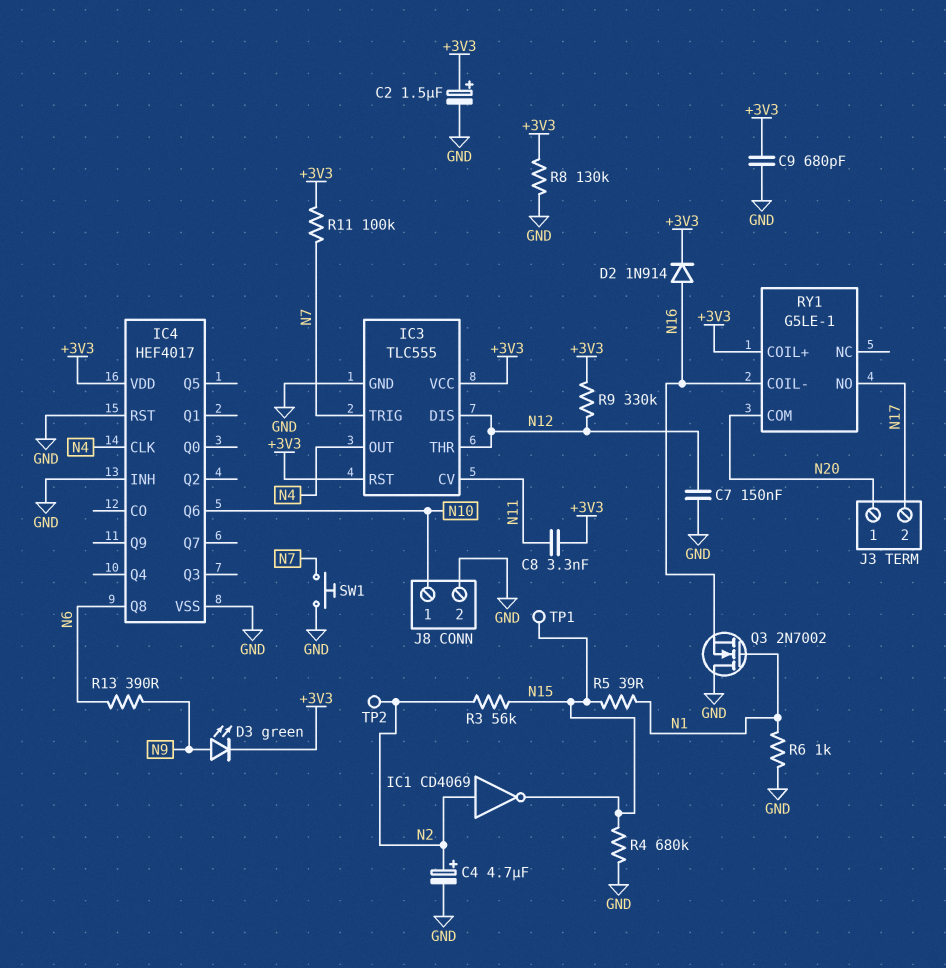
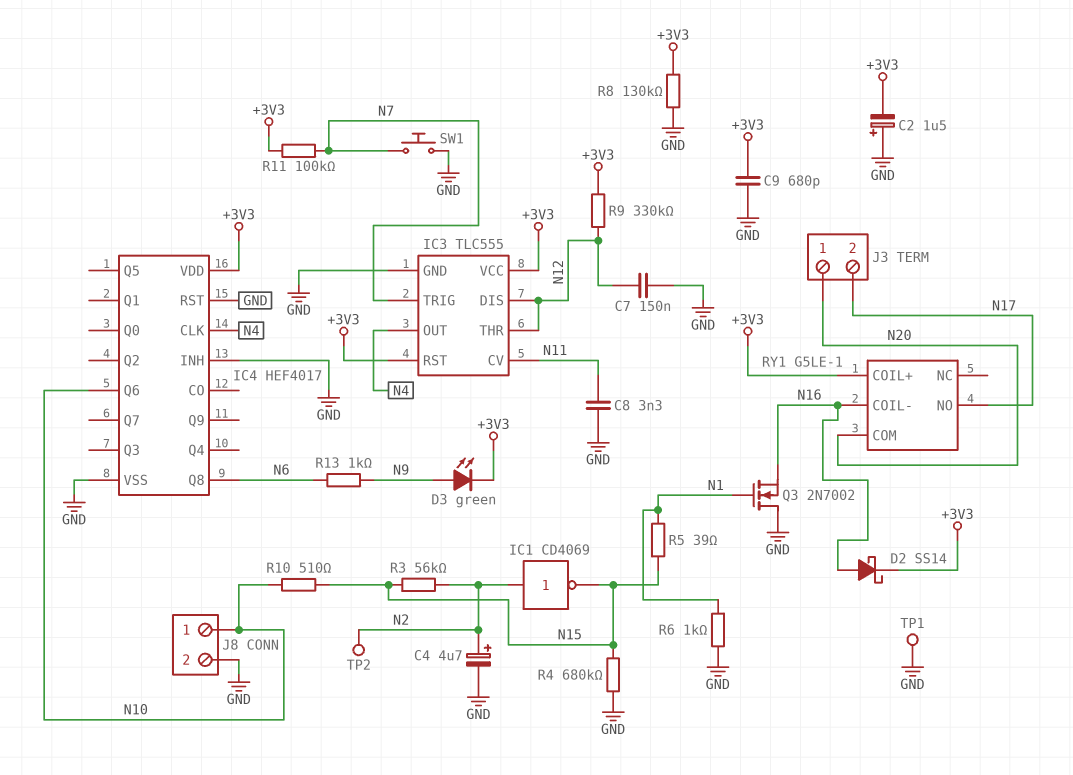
C2: 1.5uF (plus +3V3, minus GND) -> 1.5uF (plus GND, minus +3V3)
C8: 3.3nF (+3V3, N11) -> 3.3nF (GND, N11)
D2: diode 1N914 (A N16, K +3V3) -> schottky SS14 (A N16, K +3V3)
R10: none -> 510 (N10, N15)
R13: 390 (N6, N9) -> 1k (N6, N9)
TP1: test point (N15) -> test point (GND)

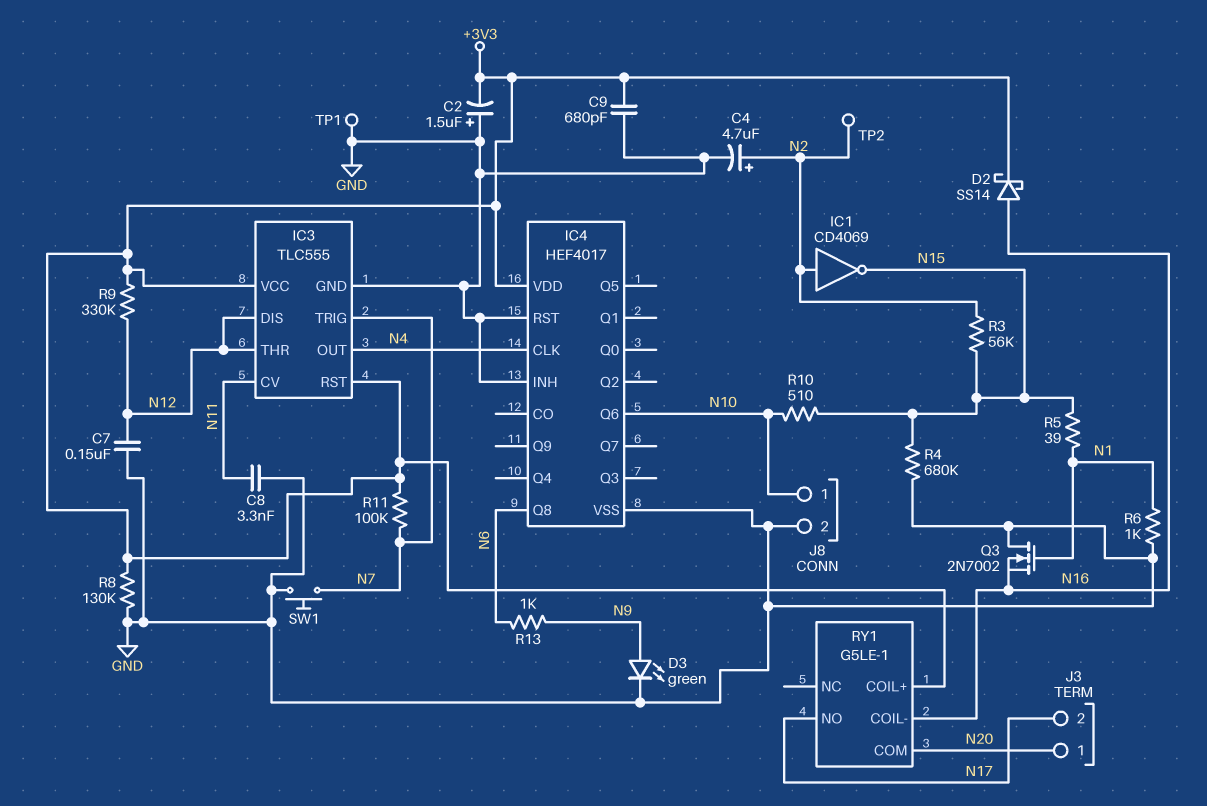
D3: LED green (A N9, K +3V3) -> LED green (A N9, K GND)

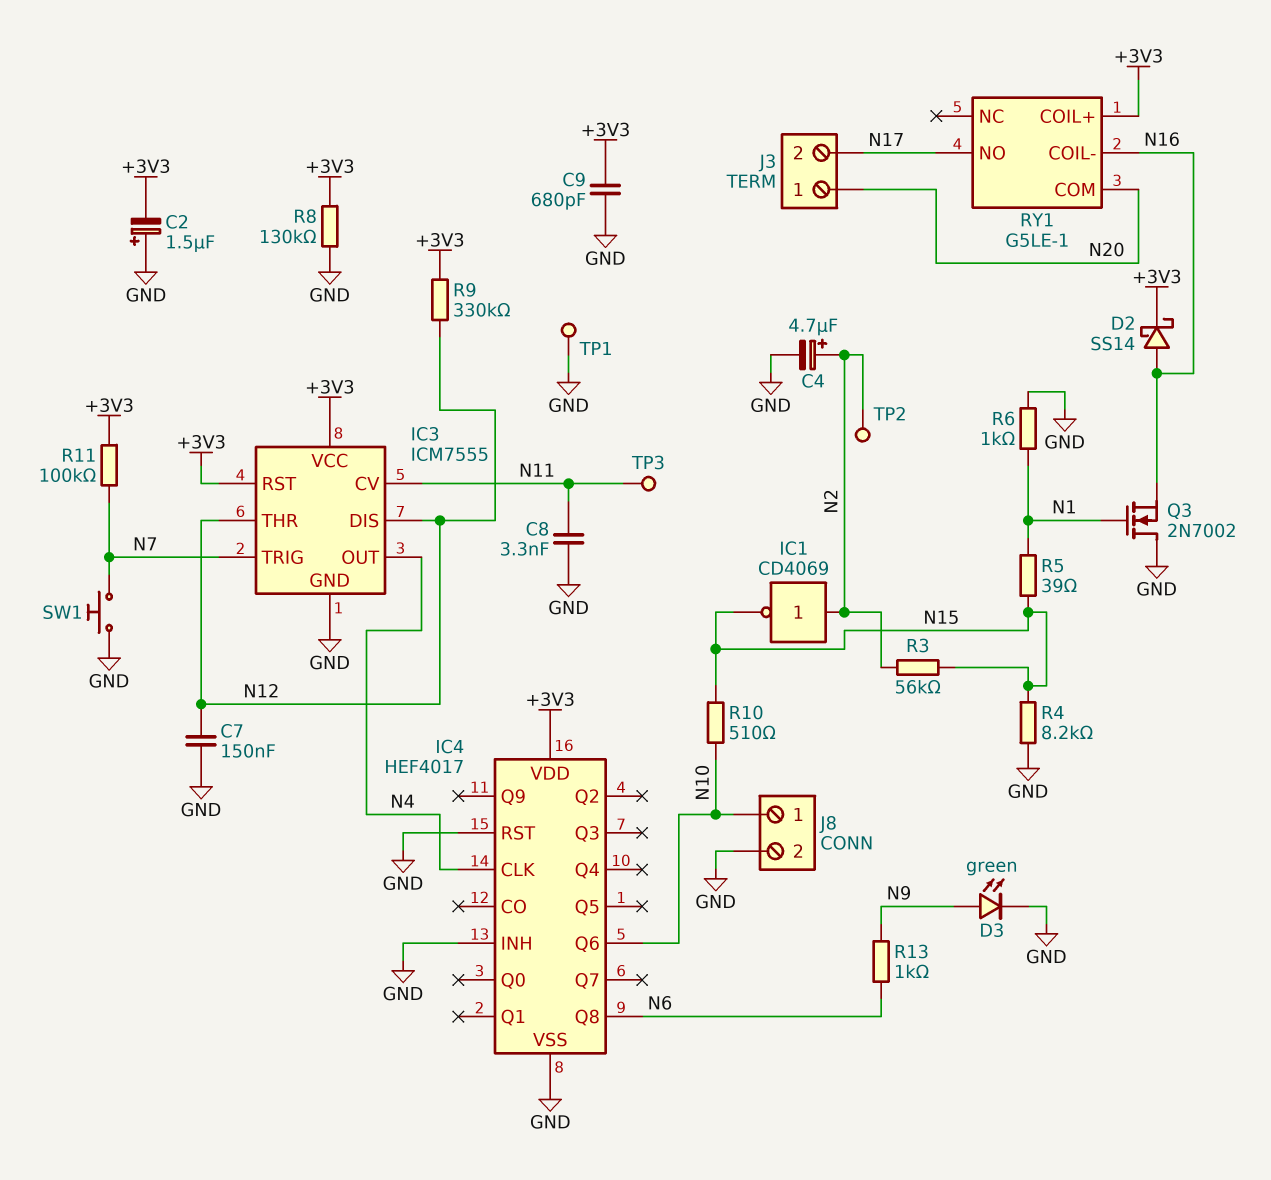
IC3: TLC555 -> ICM7555
R4: 680k (GND, N15) -> 8.2k (GND, N15)
TP3: none -> test point (N11)

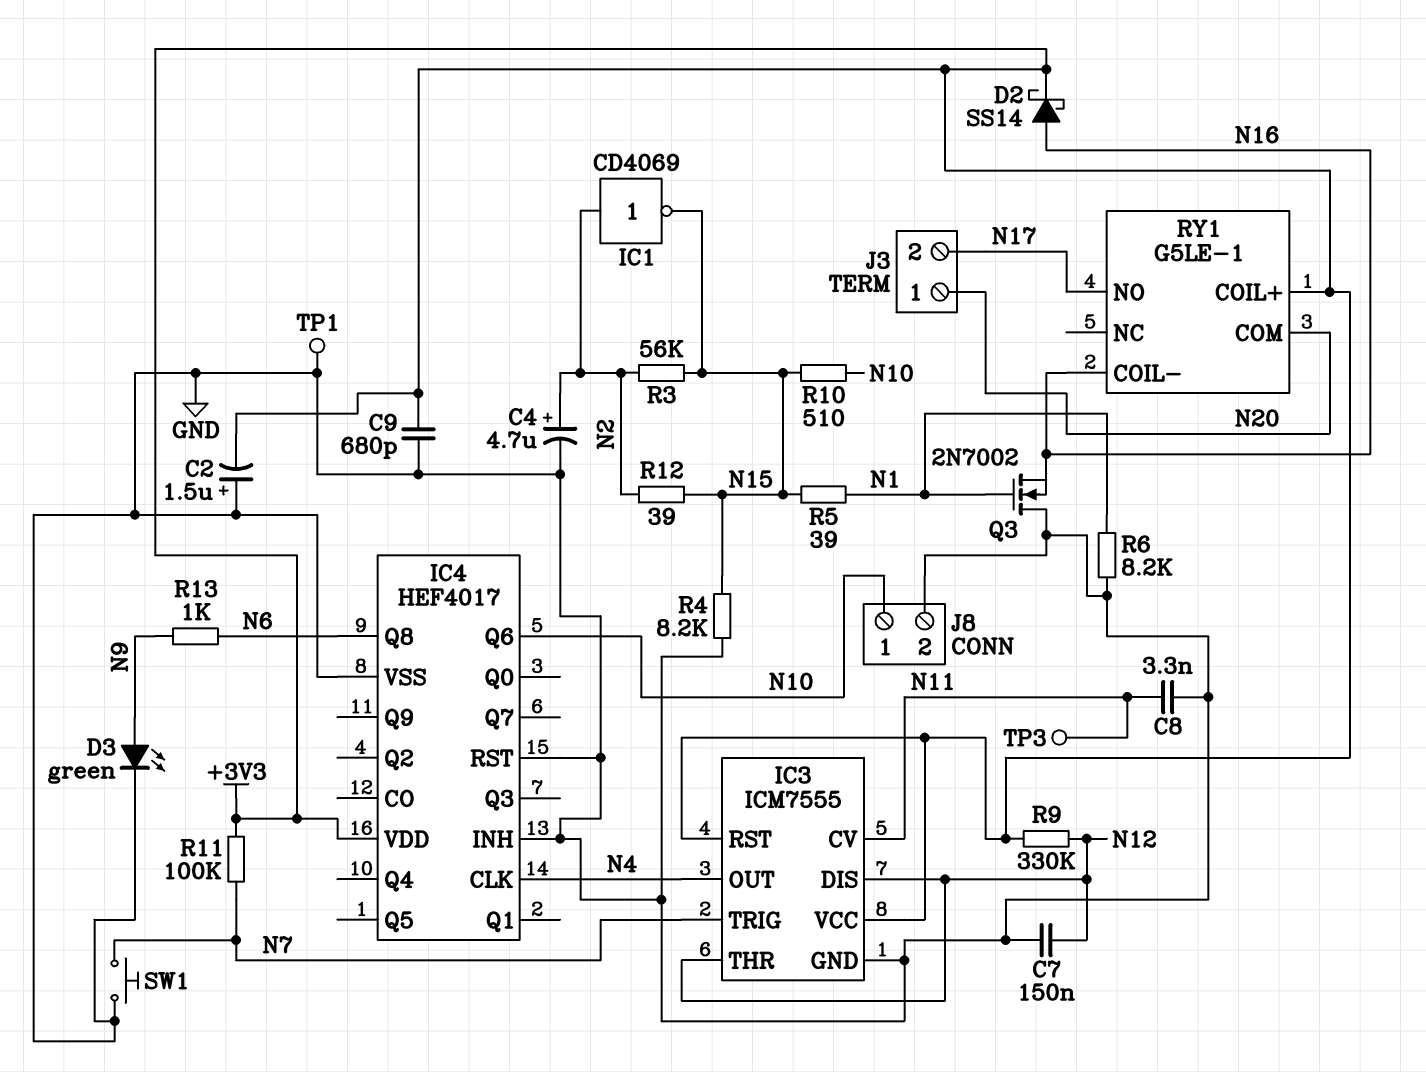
R6: 1k (GND, N1) -> 8.2k (GND, N1)
R8: 130k (+3V3, GND) -> none
R12: none -> 39 (N2, N15)
TP2: test point (N2) -> none

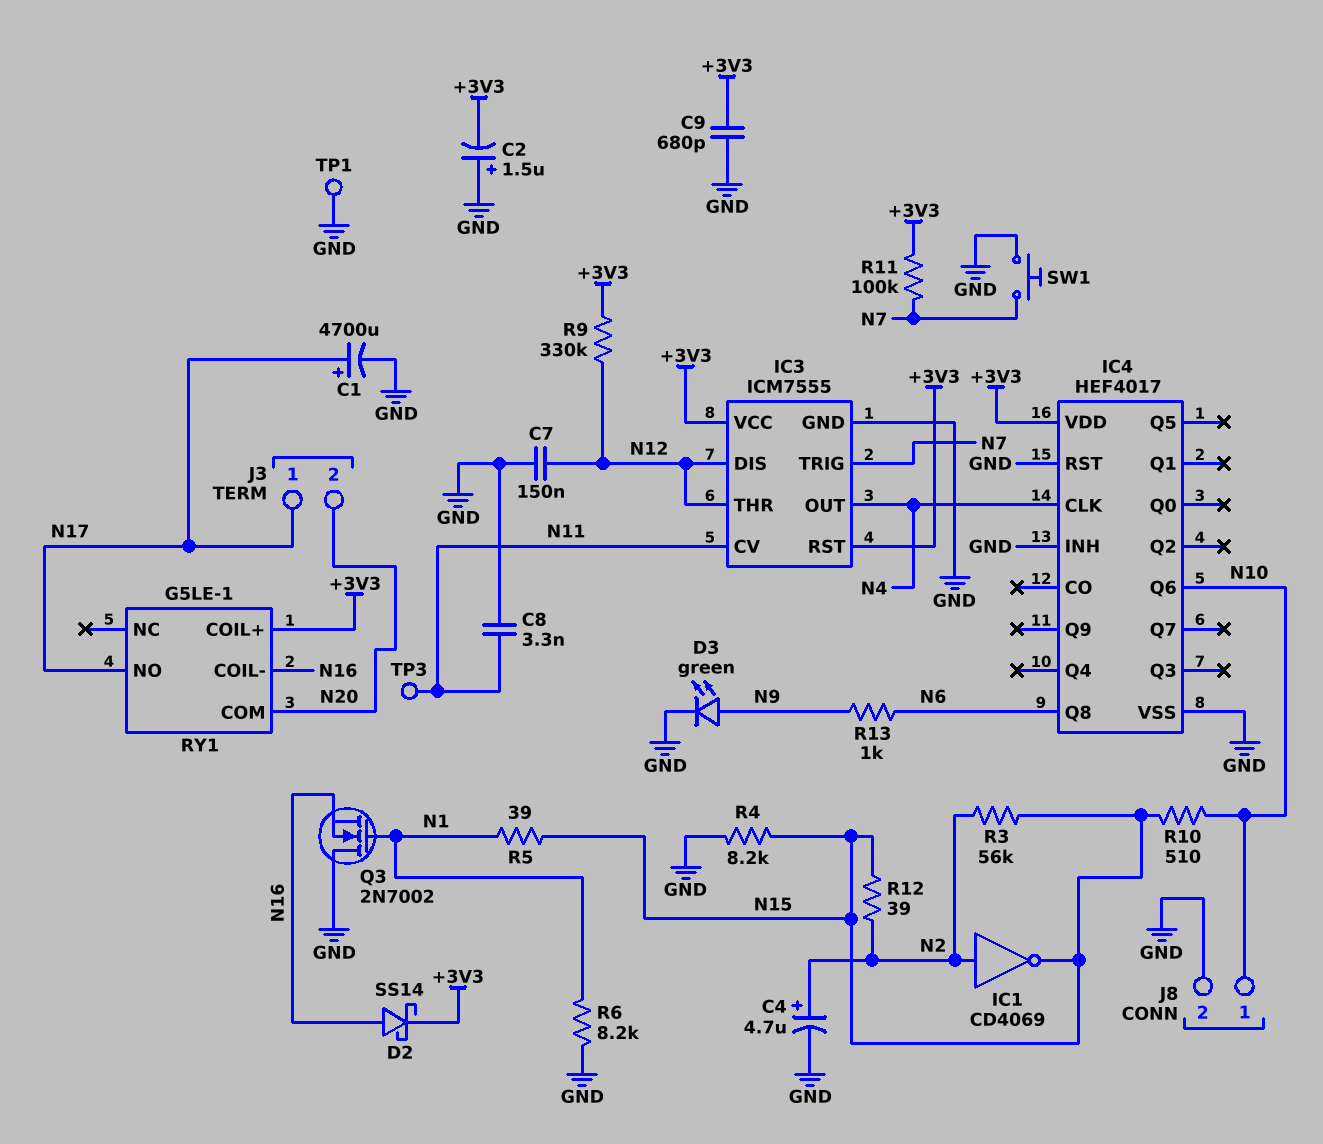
C1: none -> 4700uF (plus N17, minus GND)
J3 pin 1: N20 -> N17
J3 pin 2: N17 -> N20

